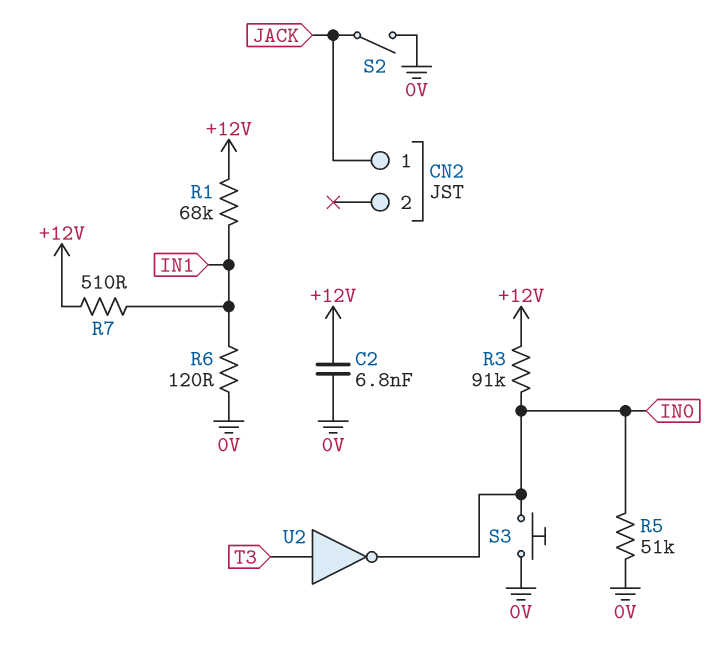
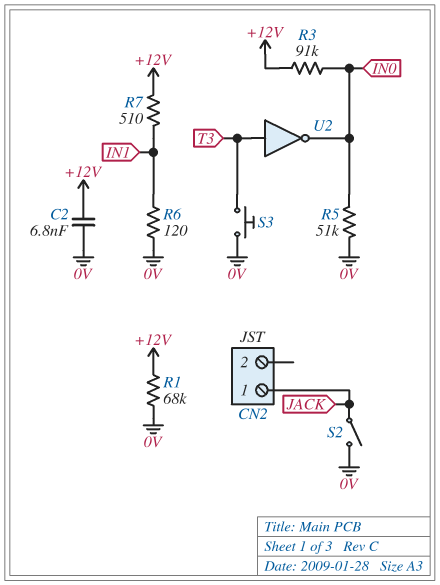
R1: 68k (+12V, IN1) -> 68k (+12V, 0V)
S3: button (0V, IN0) -> button (0V, T3)

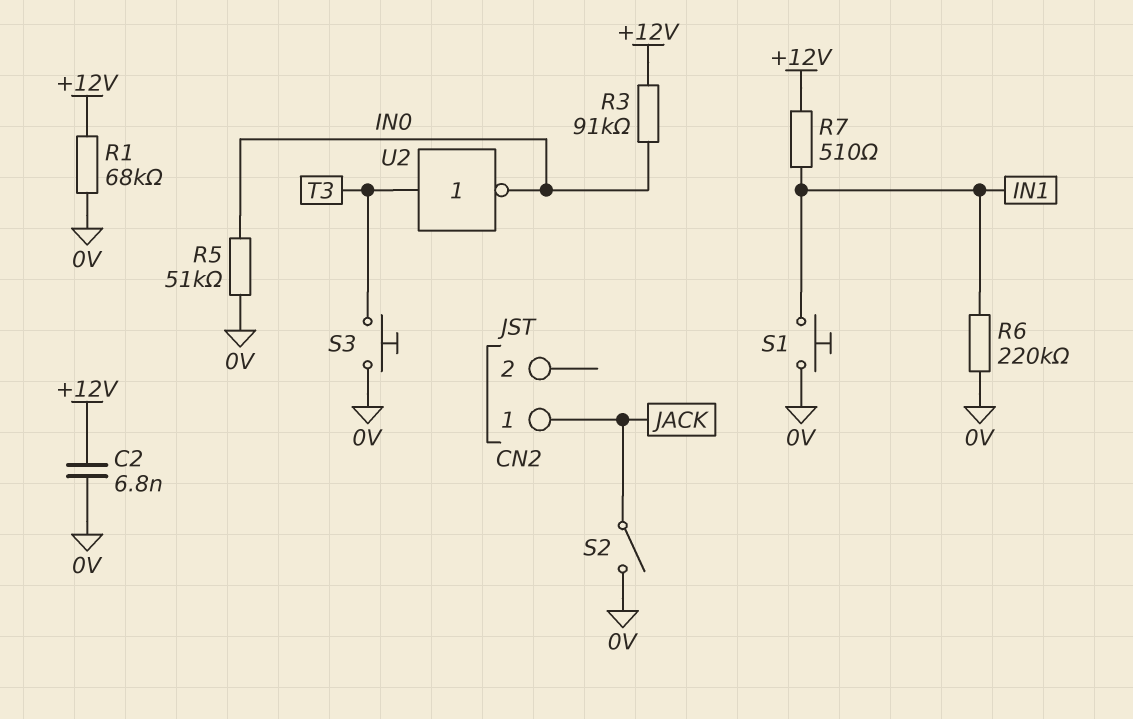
R6: 120 (0V, IN1) -> 220k (0V, IN1)
S1: none -> button (0V, IN1)

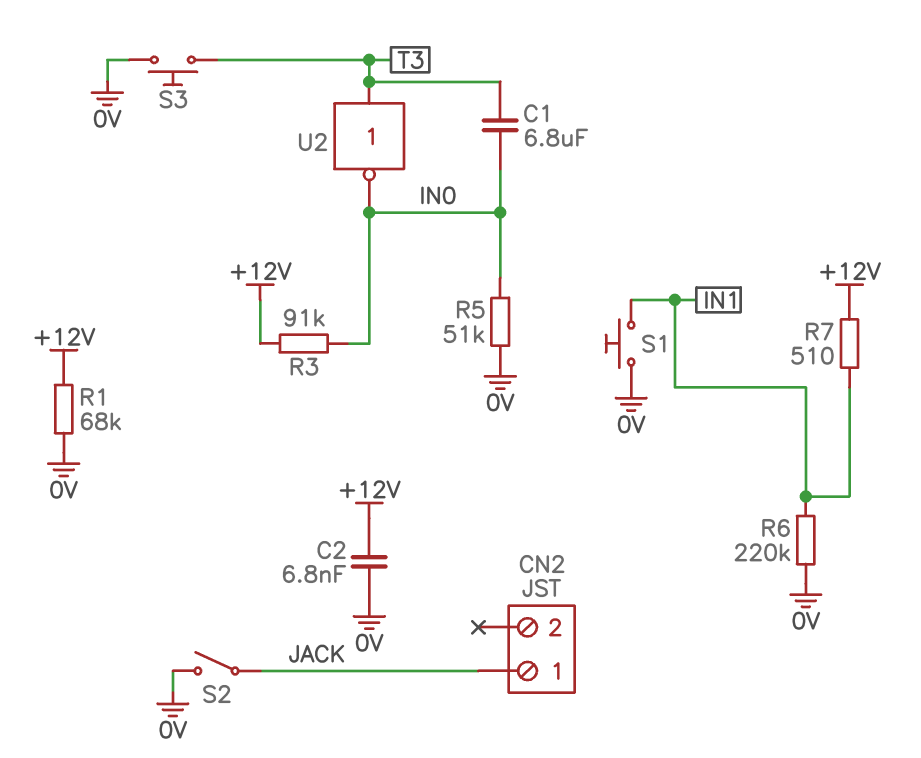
C1: none -> 6.8uF (IN0, T3)

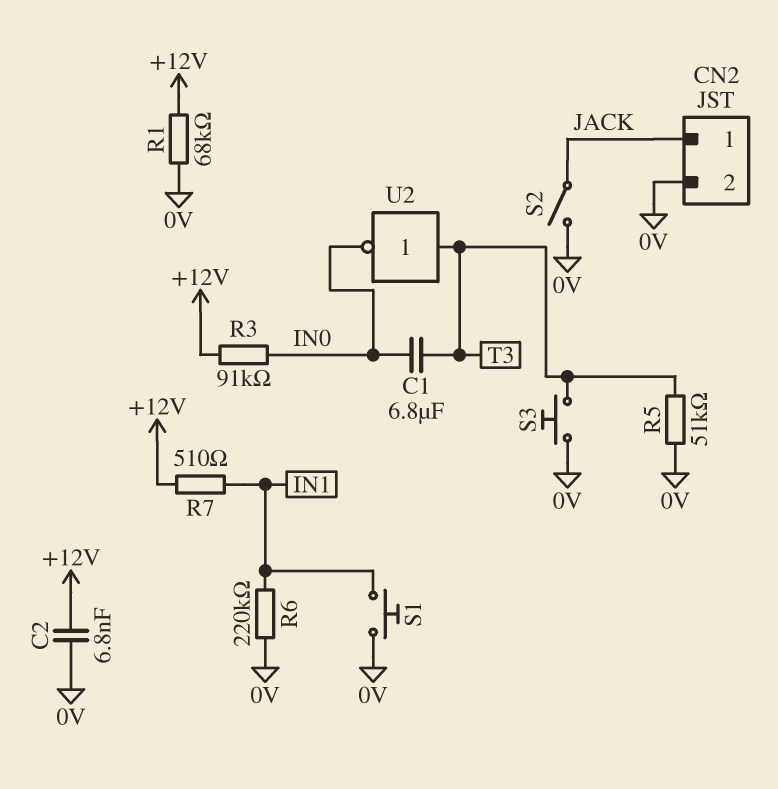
CN2 pin 2: none -> 0V
R5: 51k (0V, IN0) -> 51k (0V, T3)

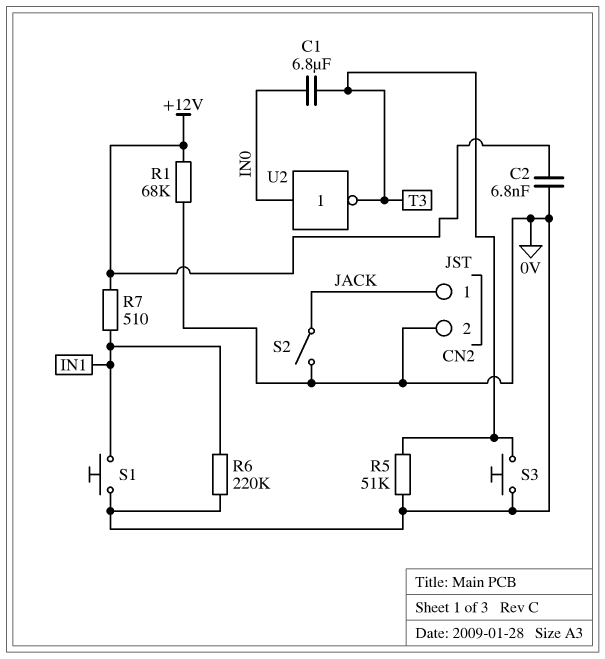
R3: 91k (+12V, IN0) -> none
U2: NOT (in T3, out IN0) -> NOT (in IN0, out T3)

